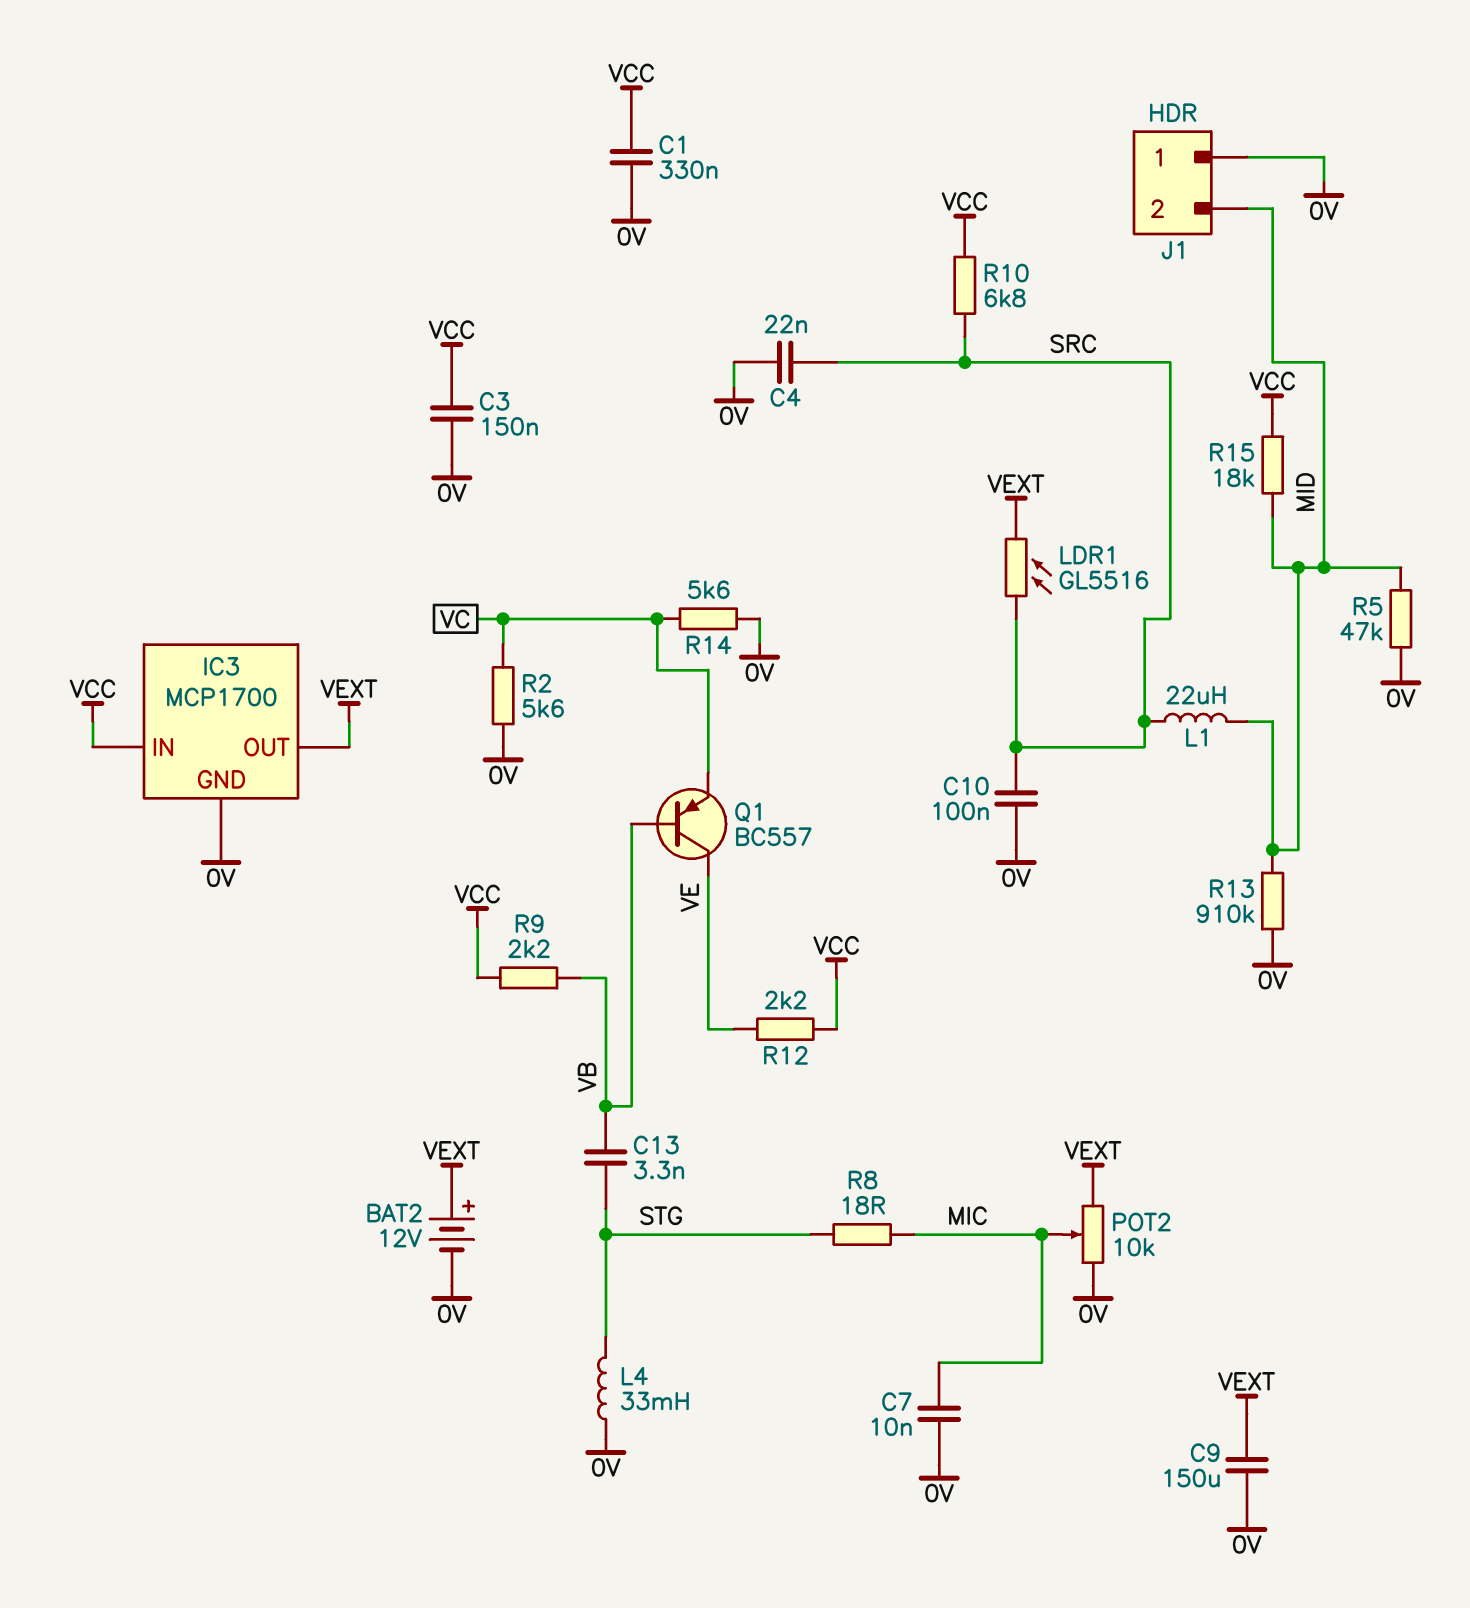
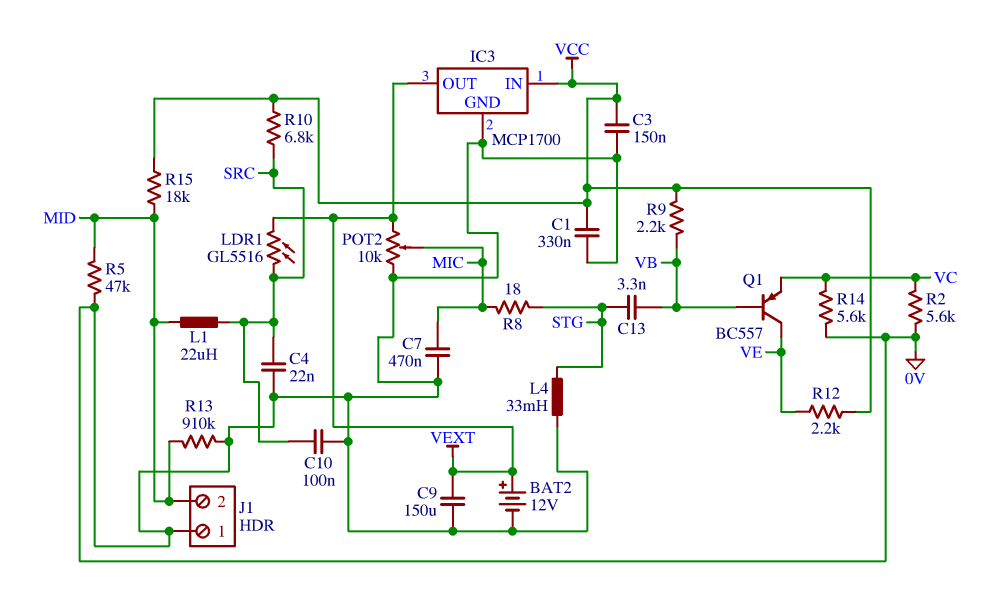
C7: 10nF (0V, MIC) -> 470nF (0V, MIC)

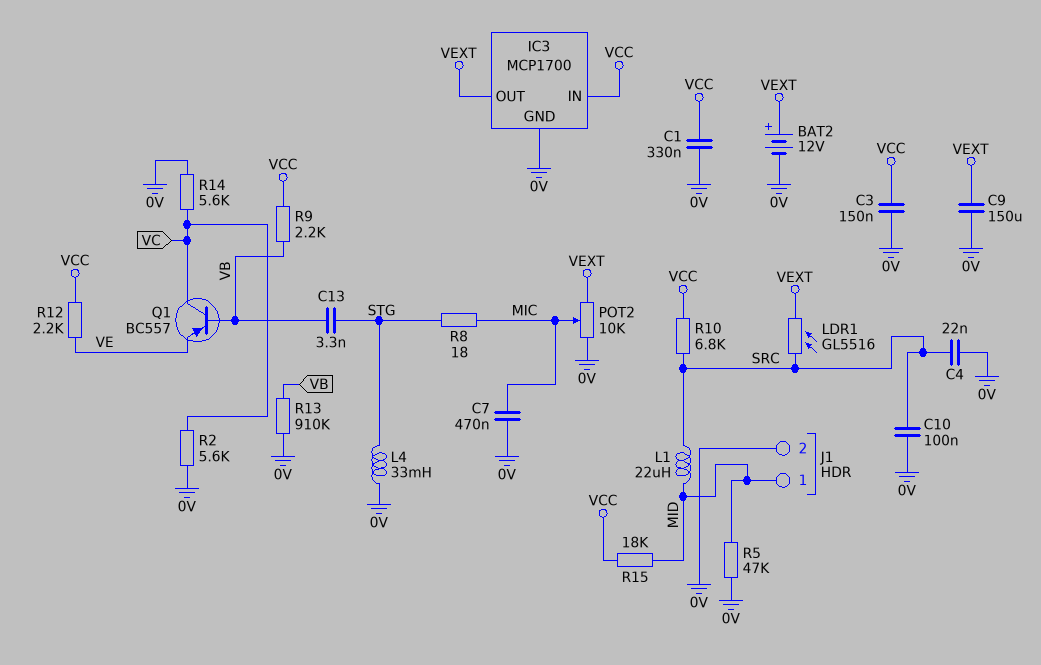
J1 pin 1: 0V -> MID
J1 pin 2: MID -> 0V
Q1: PNP BC557 (B VB, C VE, E VC) -> PNP BC557 (B VB, C VC, E VE)
R13: 910k (0V, MID) -> 910k (0V, VB)

